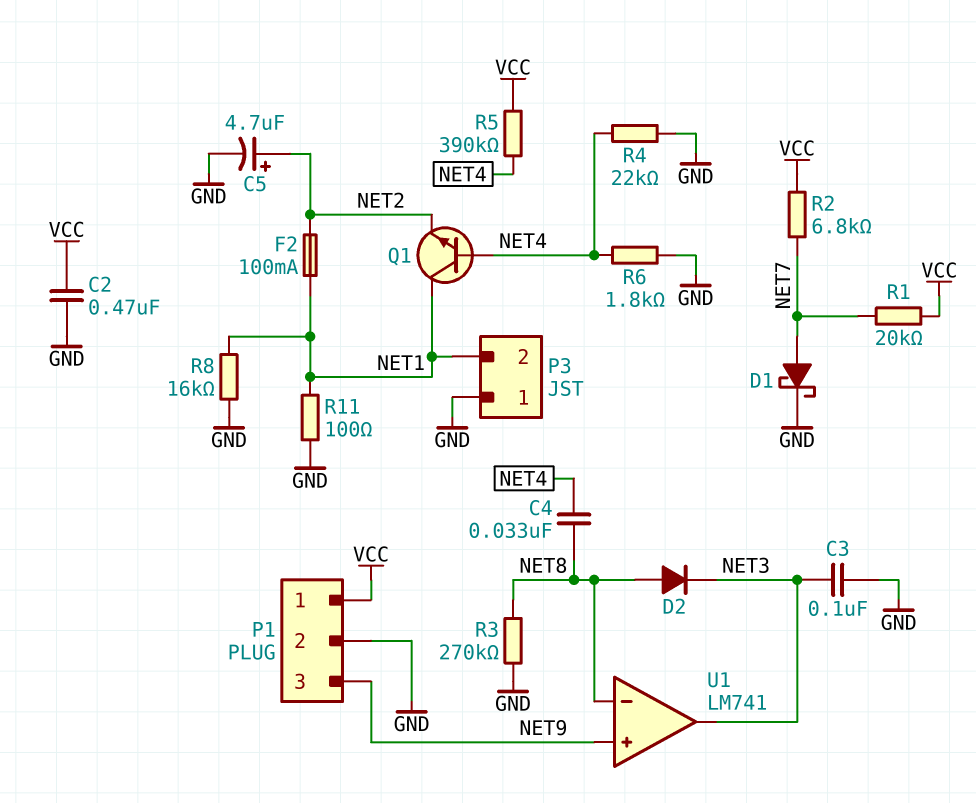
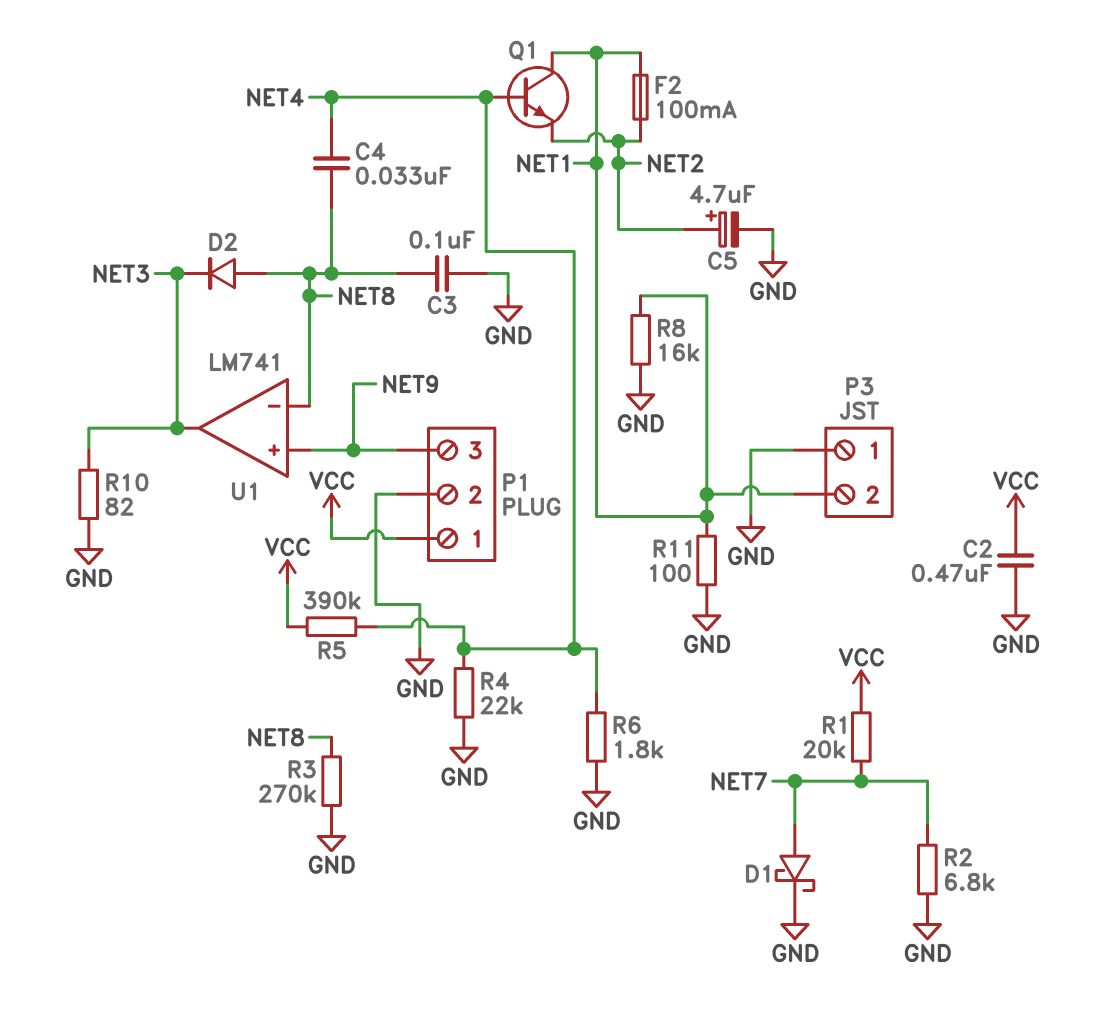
C3: 100nF (GND, NET3) -> 100nF (GND, NET8)
R2: 6.8k (NET7, VCC) -> 6.8k (GND, NET7)
R10: none -> 82 (GND, NET3)

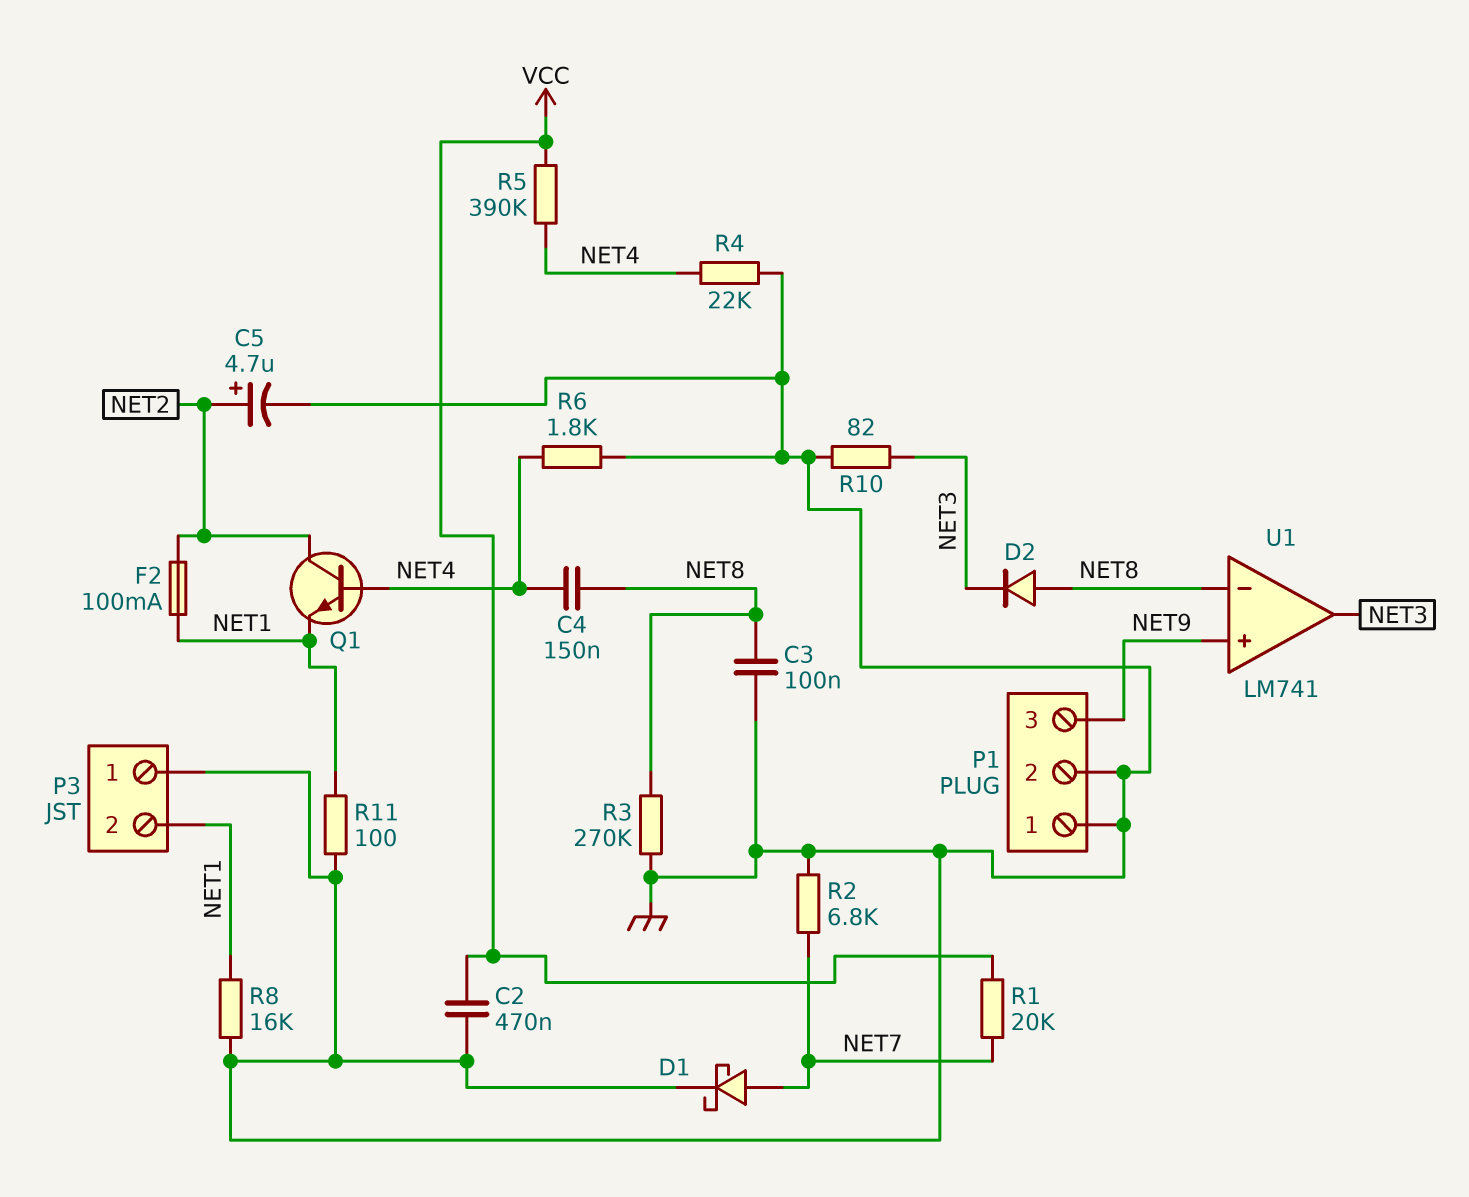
C4: 33nF (NET4, NET8) -> 150nF (NET4, NET8)
P1 pin 1: VCC -> GND
Q1: NPN (B NET4, C NET1, E NET2) -> NPN (B NET4, C NET2, E NET1)

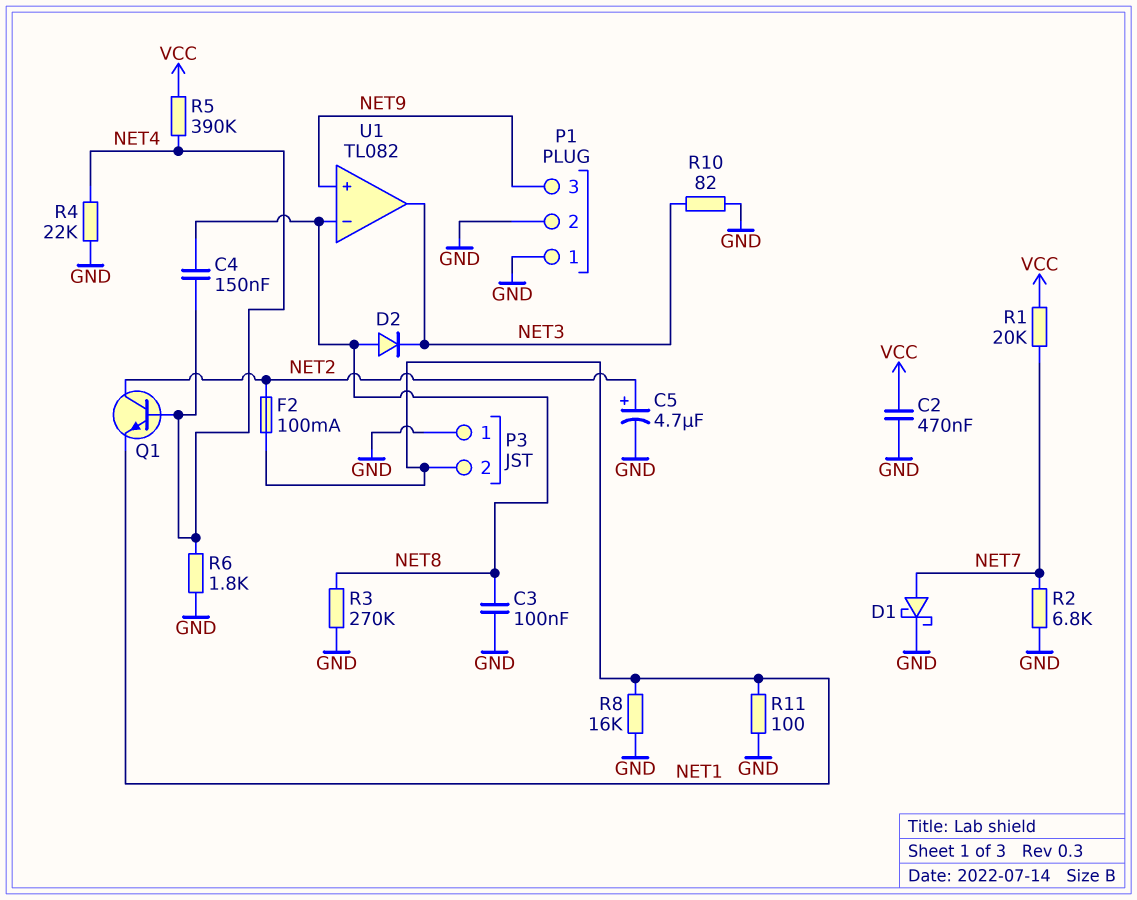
U1: LM741 -> TL082

